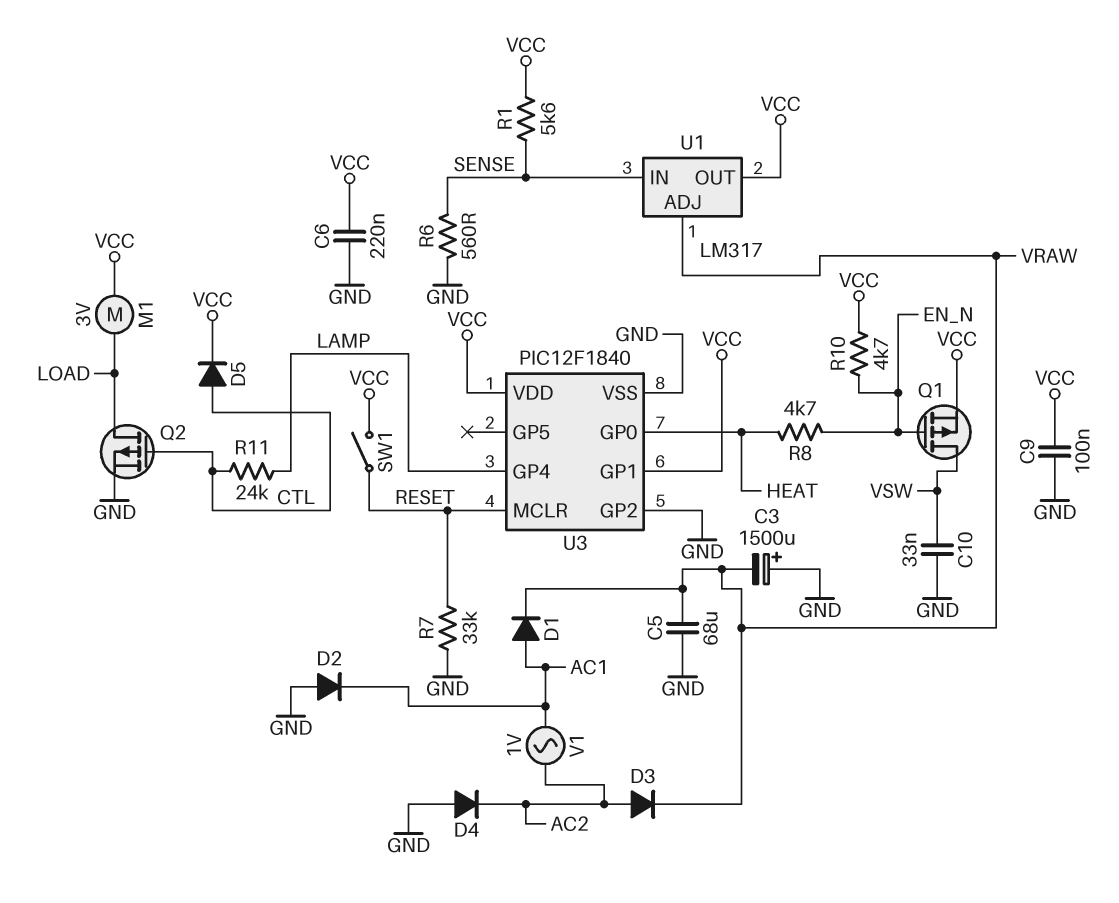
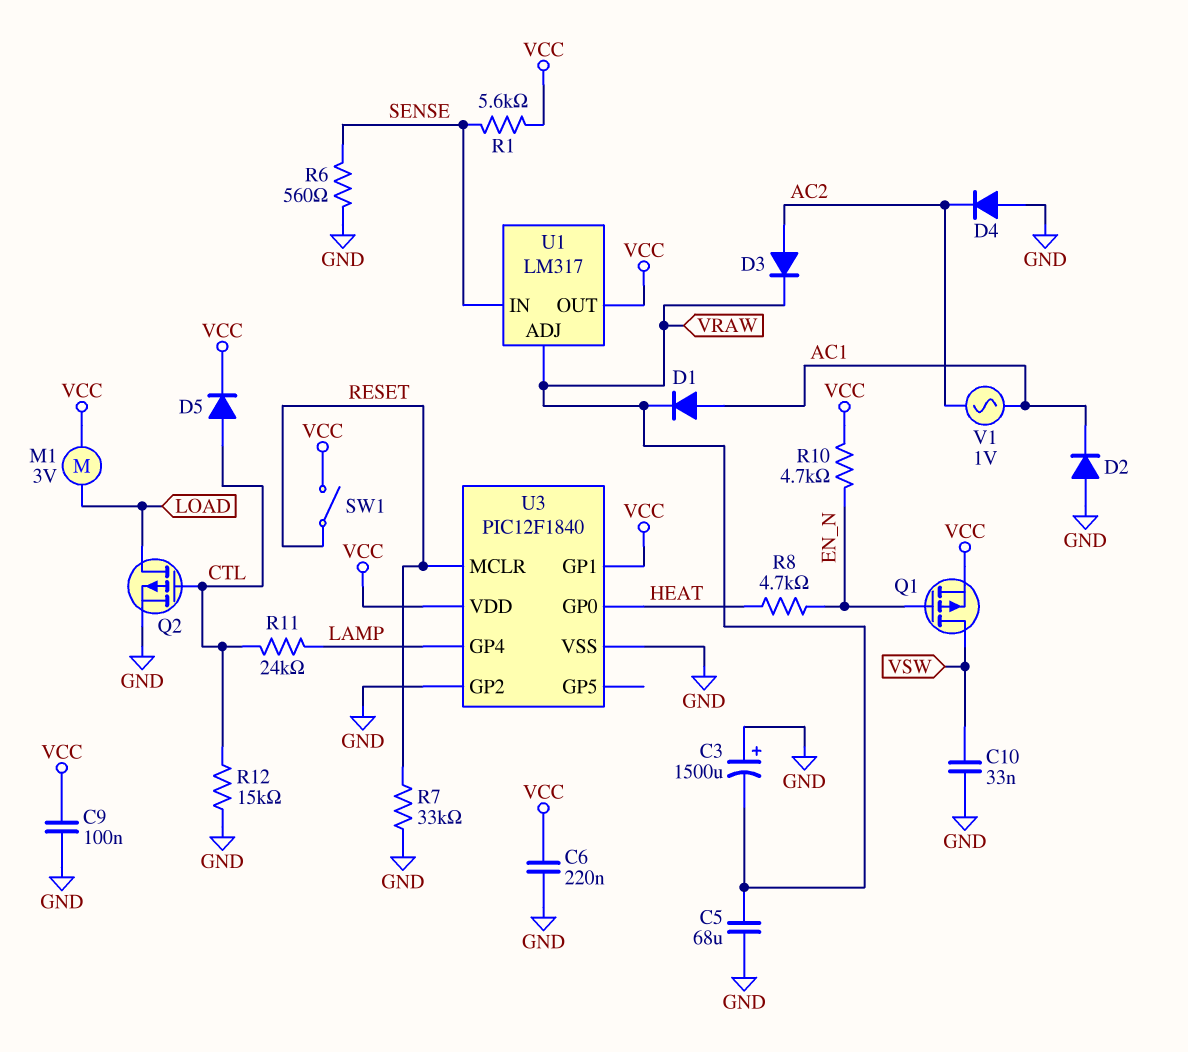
R12: none -> 15k (CTL, GND)

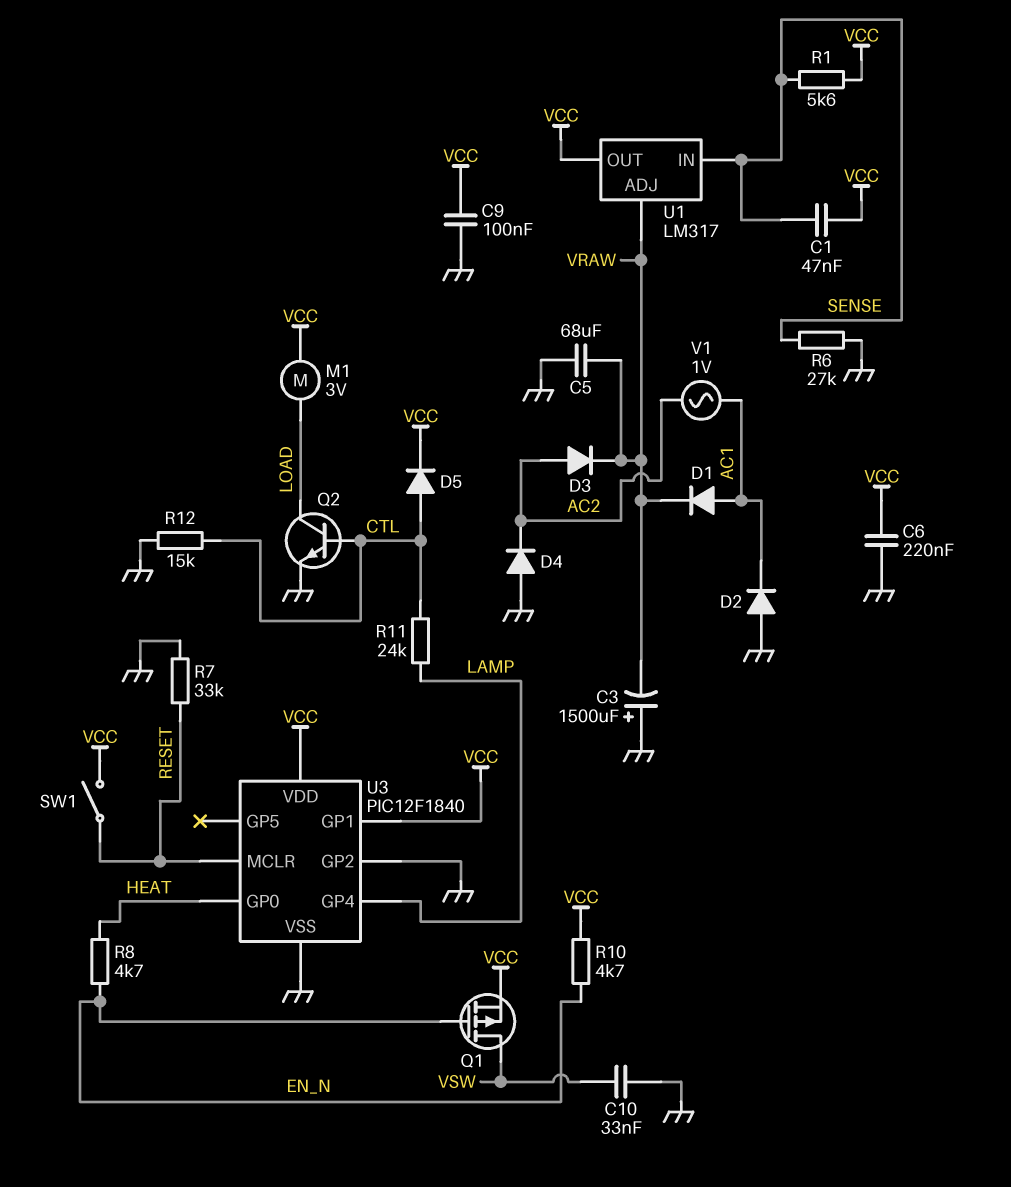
C1: none -> 47nF (SENSE, VCC)
Q2: PMOS (G CTL, D LOAD, S GND) -> NPN (B CTL, C LOAD, E GND)
R6: 560 (GND, SENSE) -> 27k (GND, SENSE)

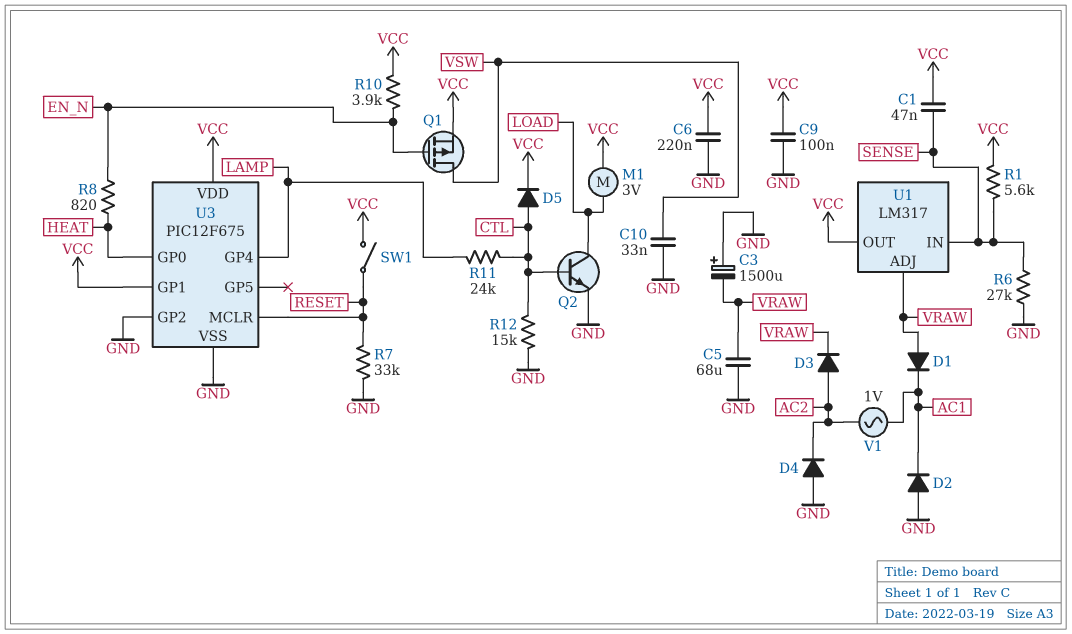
D1: diode (A AC1, K VRAW) -> diode (A VRAW, K AC1)
R8: 4.7k (EN_N, HEAT) -> 820 (EN_N, HEAT)
R10: 4.7k (EN_N, VCC) -> 3.9k (EN_N, VCC)
U3: PIC12F1840 -> PIC12F675

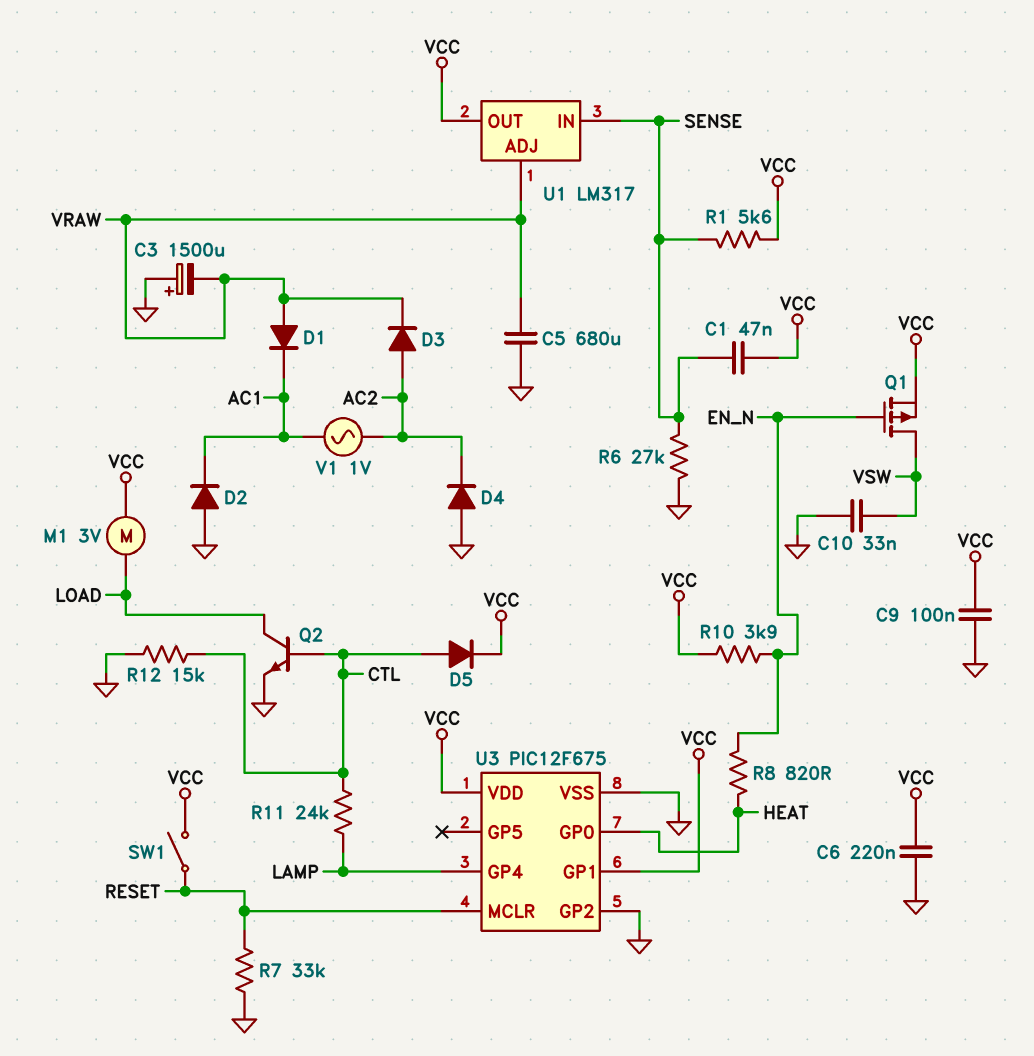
C5: 68uF (GND, VRAW) -> 680uF (GND, VRAW)

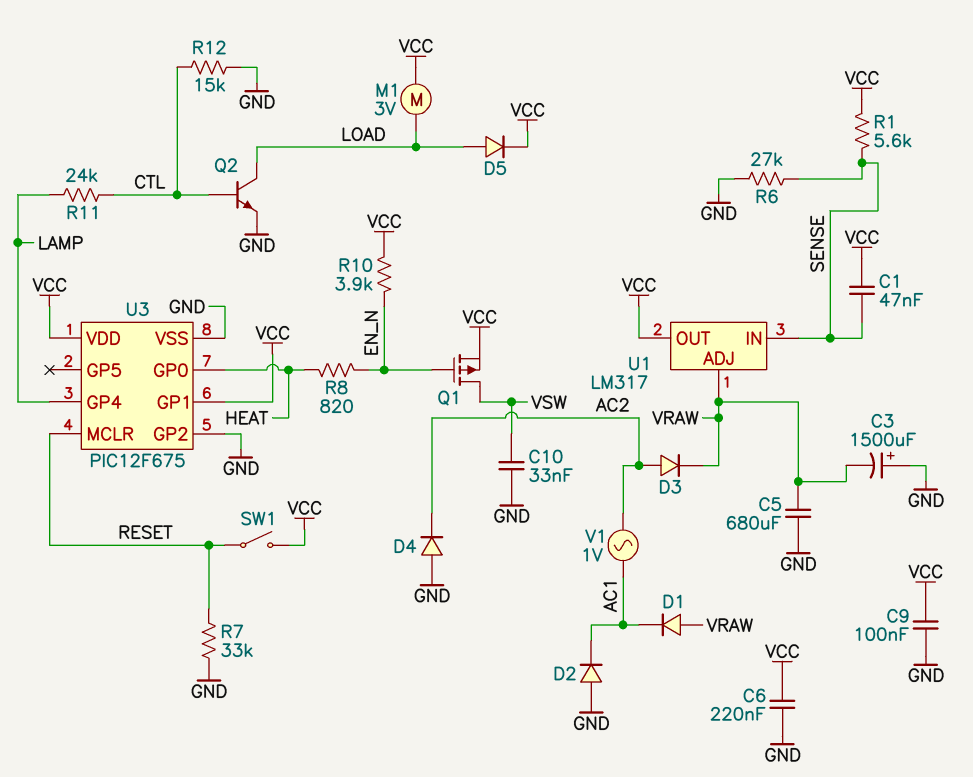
D5: diode (A CTL, K VCC) -> diode (A LOAD, K VCC)

